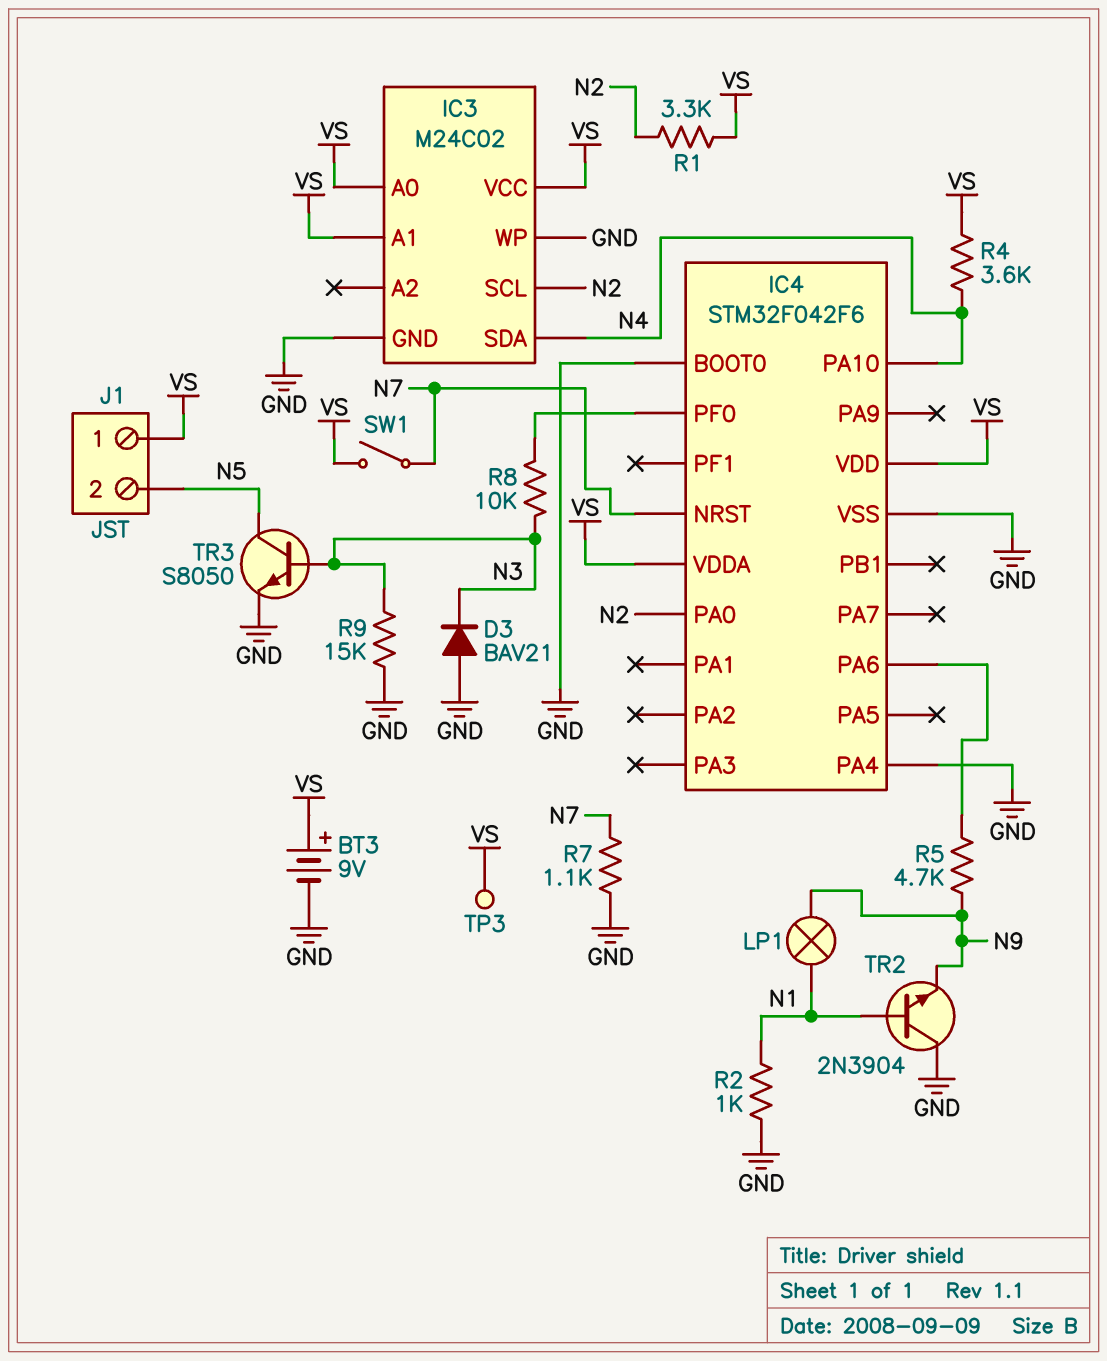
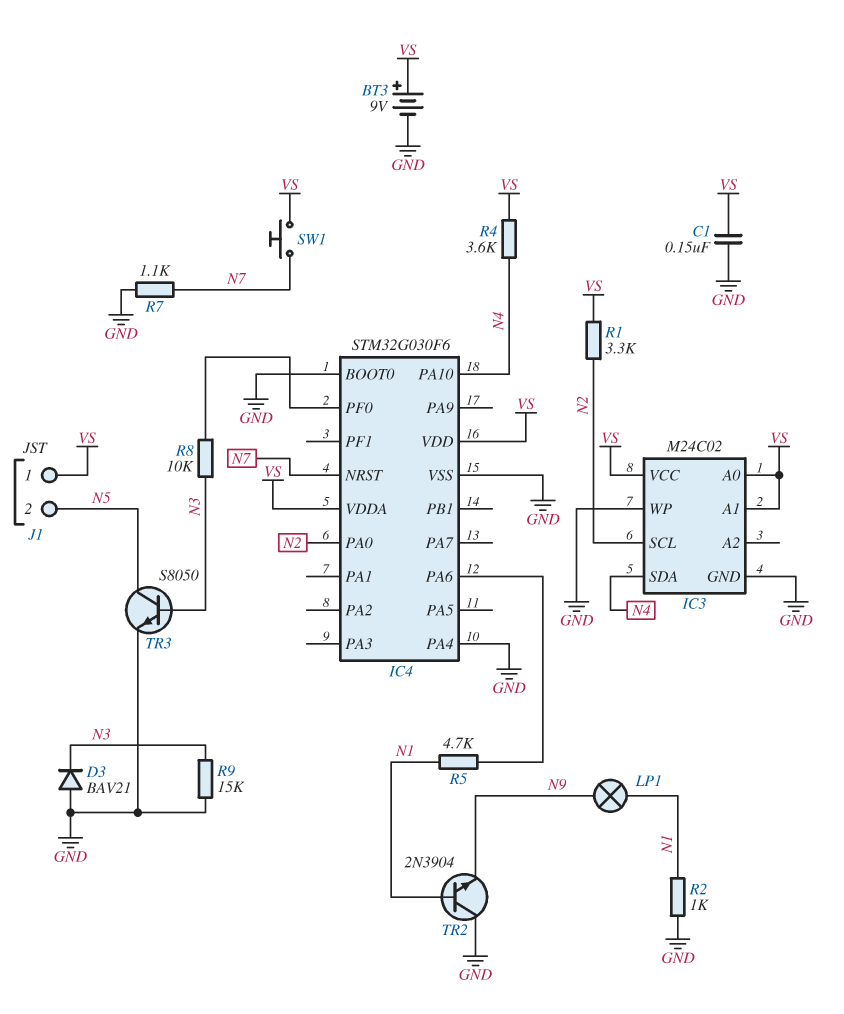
C1: none -> 150nF (GND, VS)
IC4: STM32F042F6 -> STM32G030F6
R5: 4.7k (IC4/PA6, N9) -> 4.7k (IC4/PA6, N1)
SW1: switch (N7, VS) -> button (N7, VS)
TP3: test point (VS) -> none

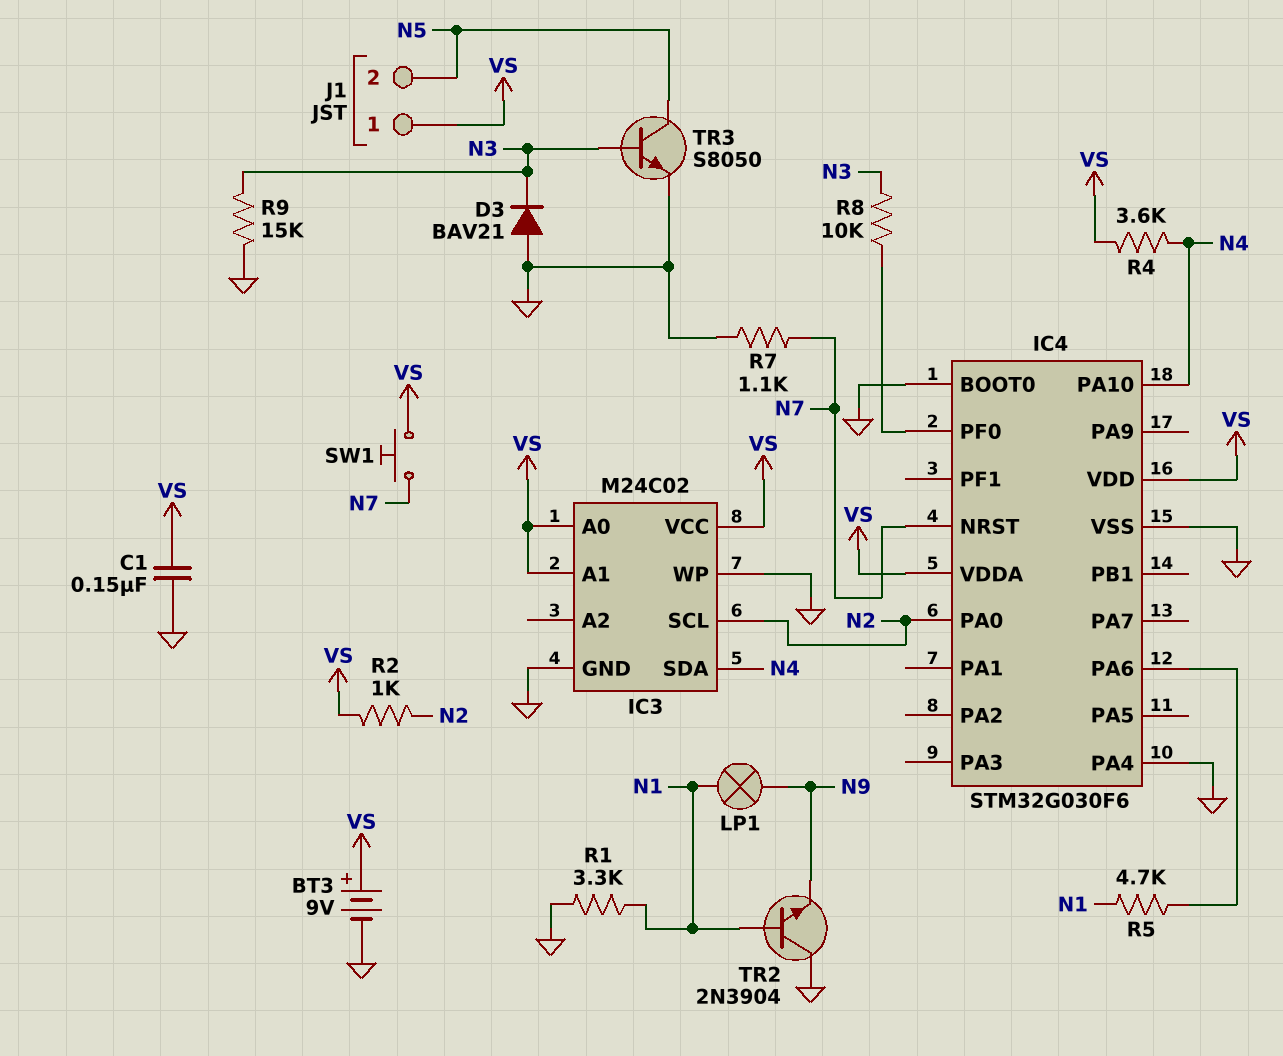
R1: 3.3k (N2, VS) -> 3.3k (GND, N1)
R2: 1k (GND, N1) -> 1k (N2, VS)

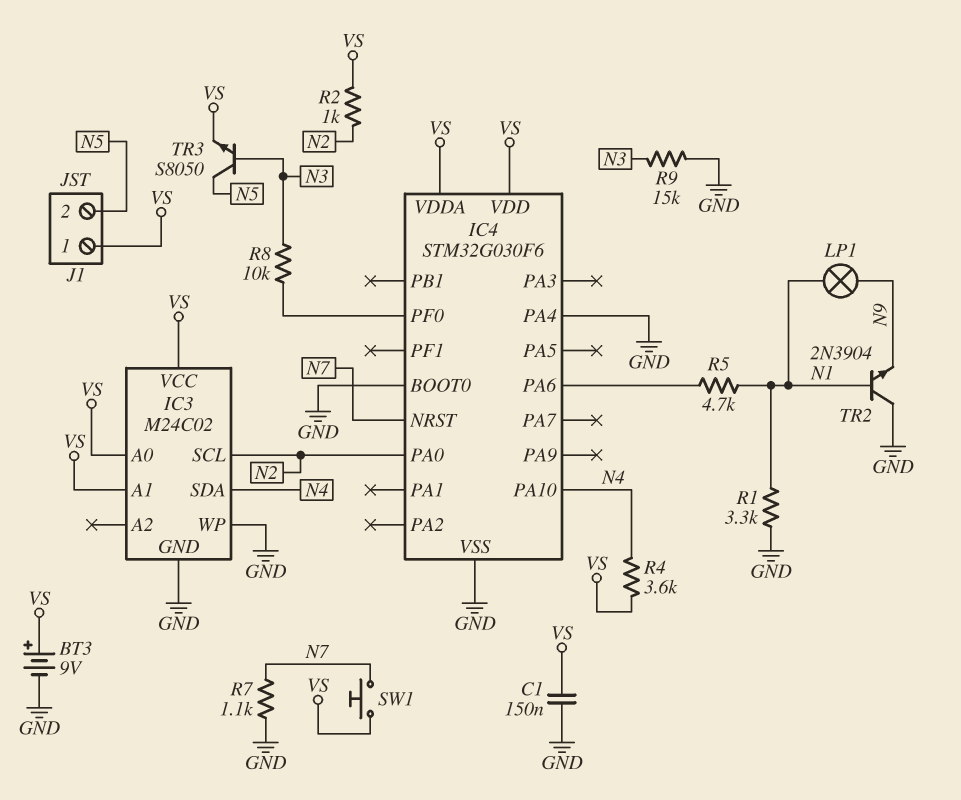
D3: diode BAV21 (A GND, K N3) -> none
TR3: NPN S8050 (B N3, C N5, E GND) -> NPN S8050 (B N3, C N5, E VS)

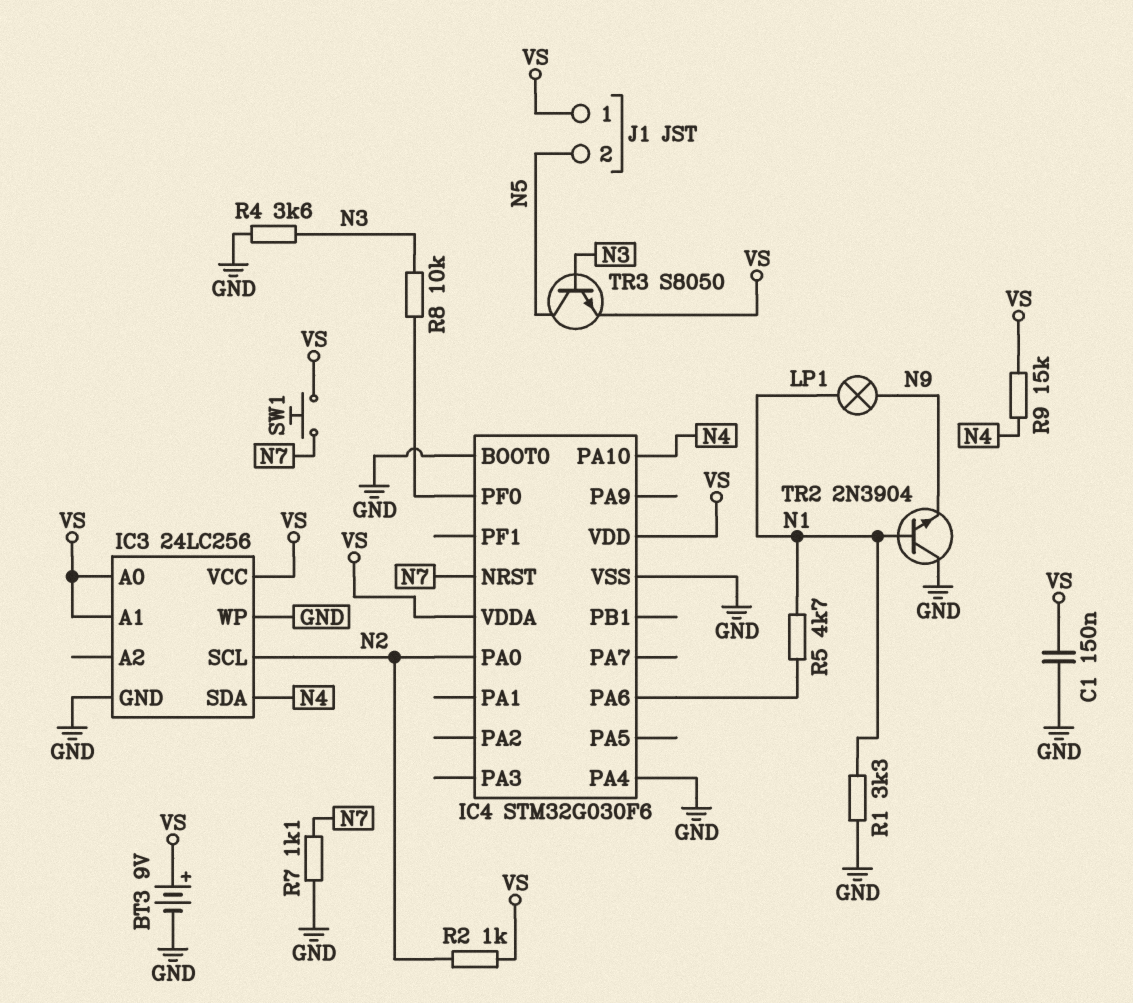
IC3: M24C02 -> 24LC256
R4: 3.6k (N4, VS) -> 3.6k (GND, N3)
R9: 15k (GND, N3) -> 15k (N4, VS)

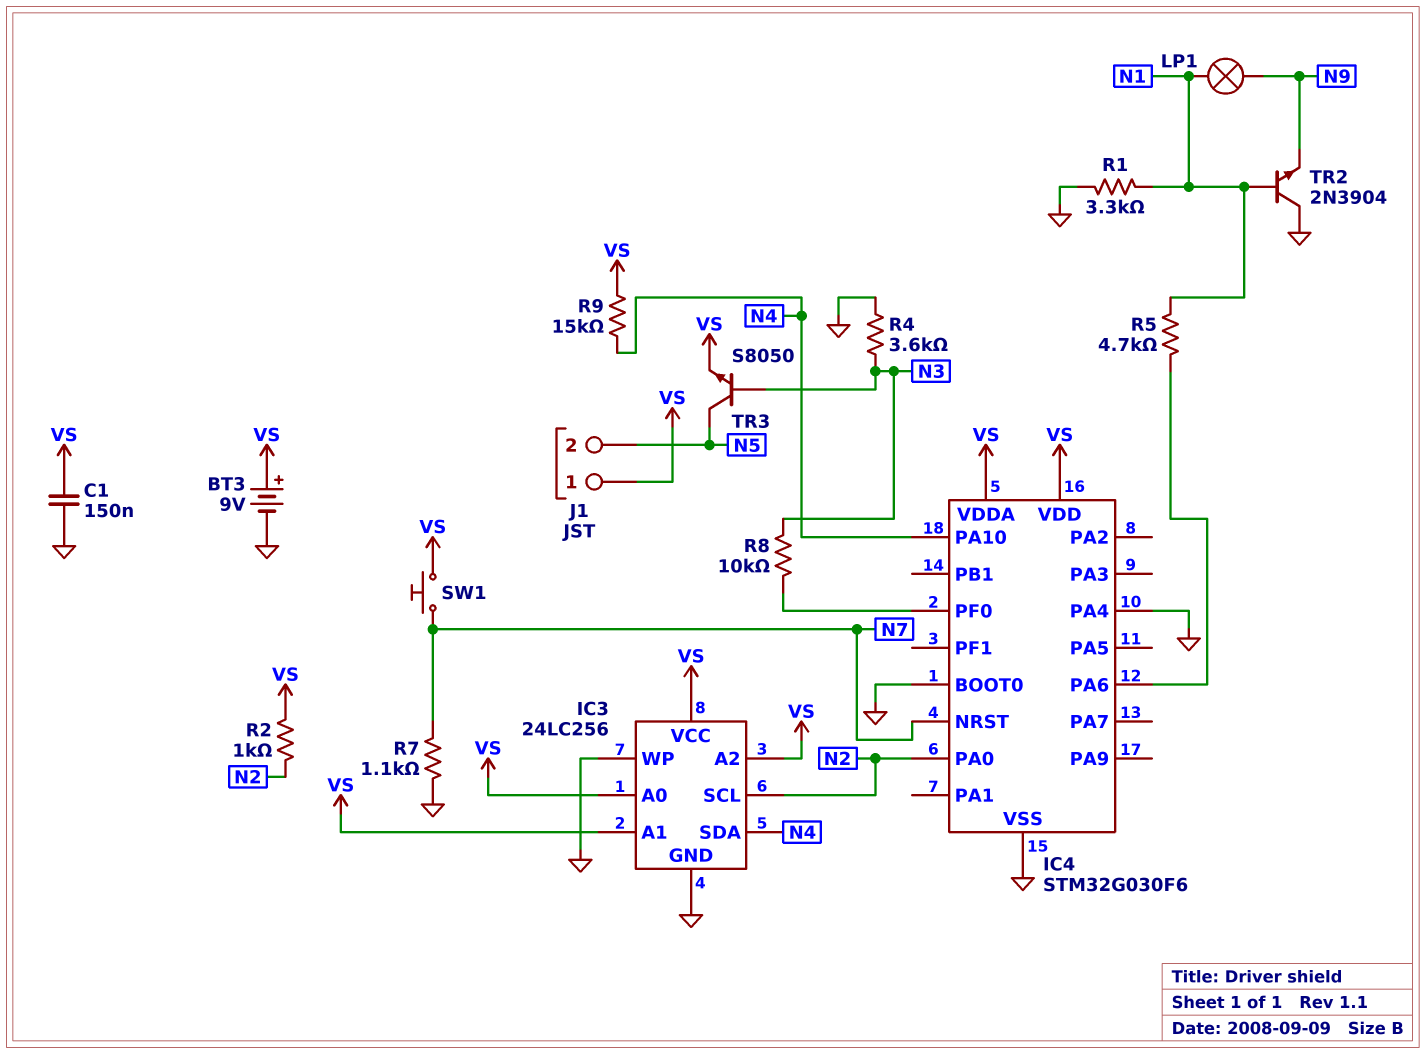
IC3 pin A2: none -> VS

